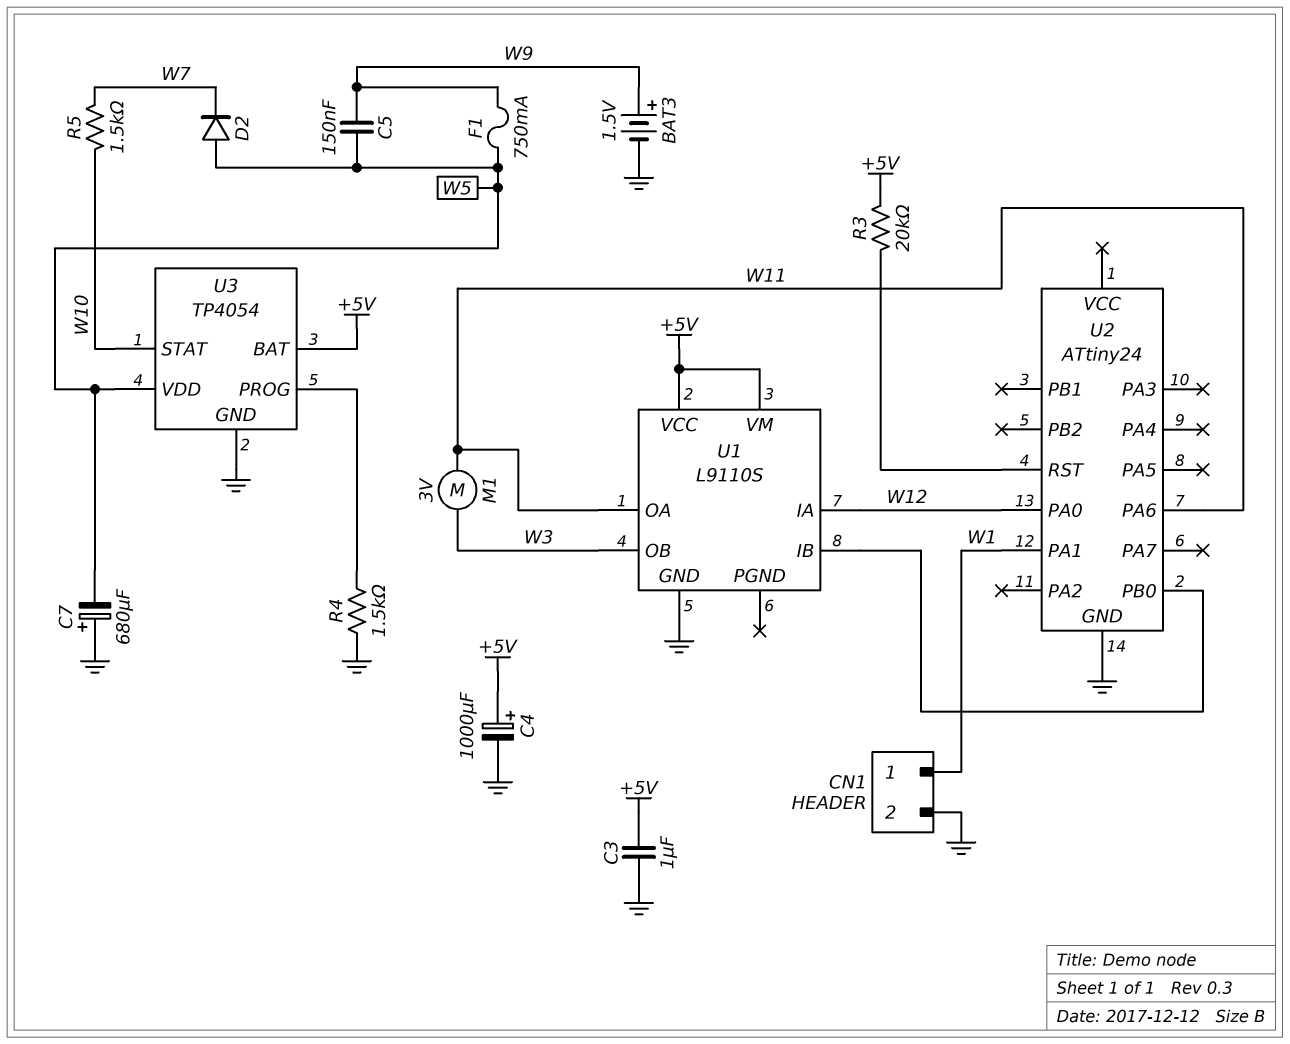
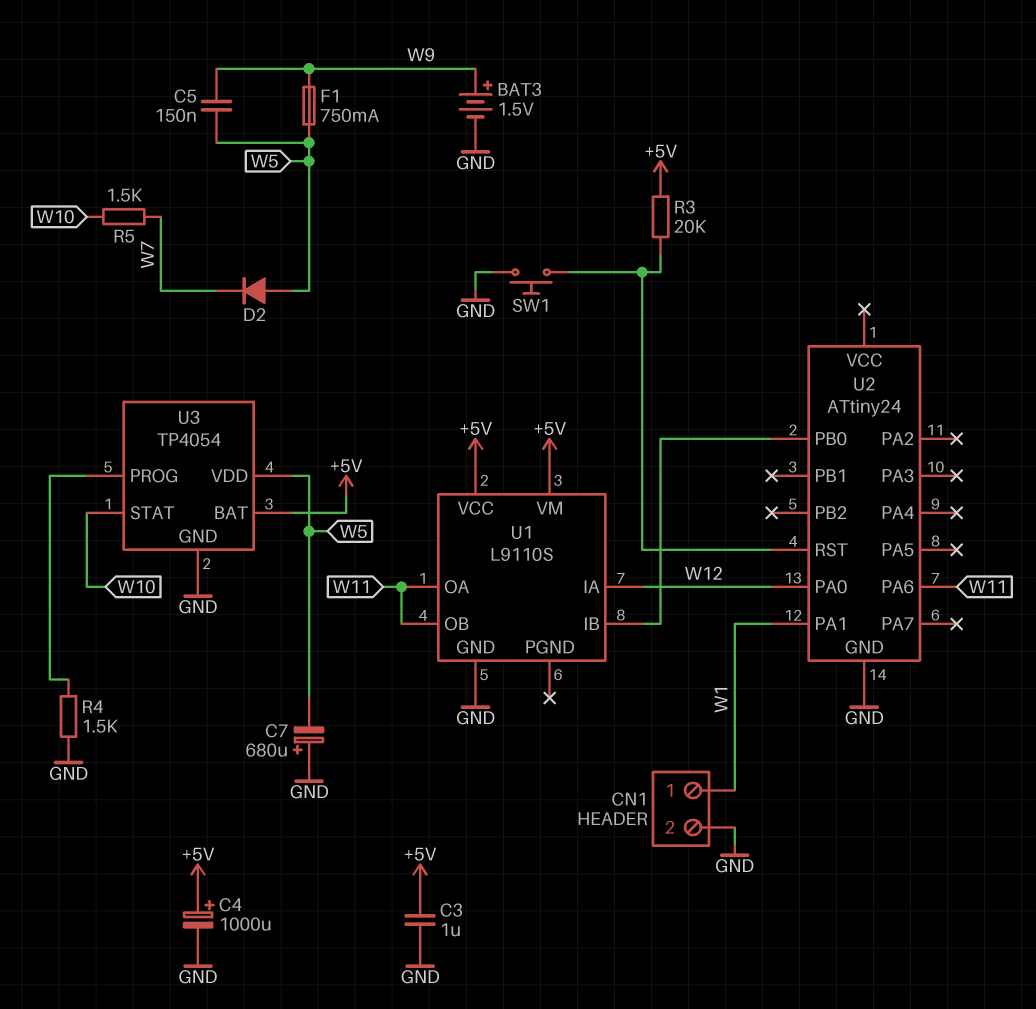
M1: motor 3V (W3, W11) -> none
SW1: none -> button (GND, U2/RST)
U1 pin OB: W3 -> W11

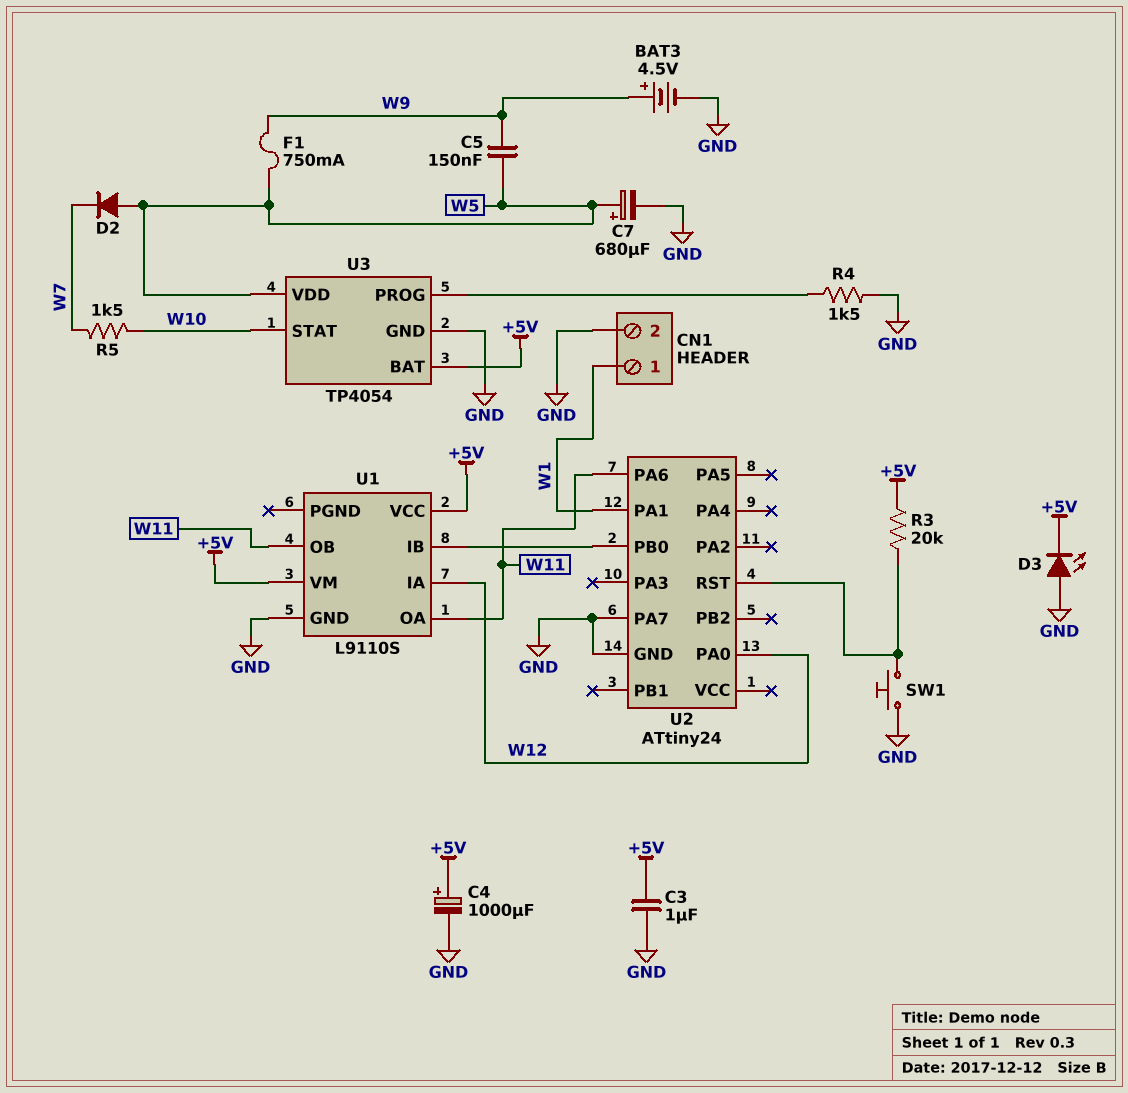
BAT3: 1.5V (plus W9, minus GND) -> 4.5V (plus W9, minus GND)
C7: 680uF (plus GND, minus W5) -> 680uF (plus W5, minus GND)
D3: none -> LED (A GND, K +5V)
U2 pin PA7: none -> GND

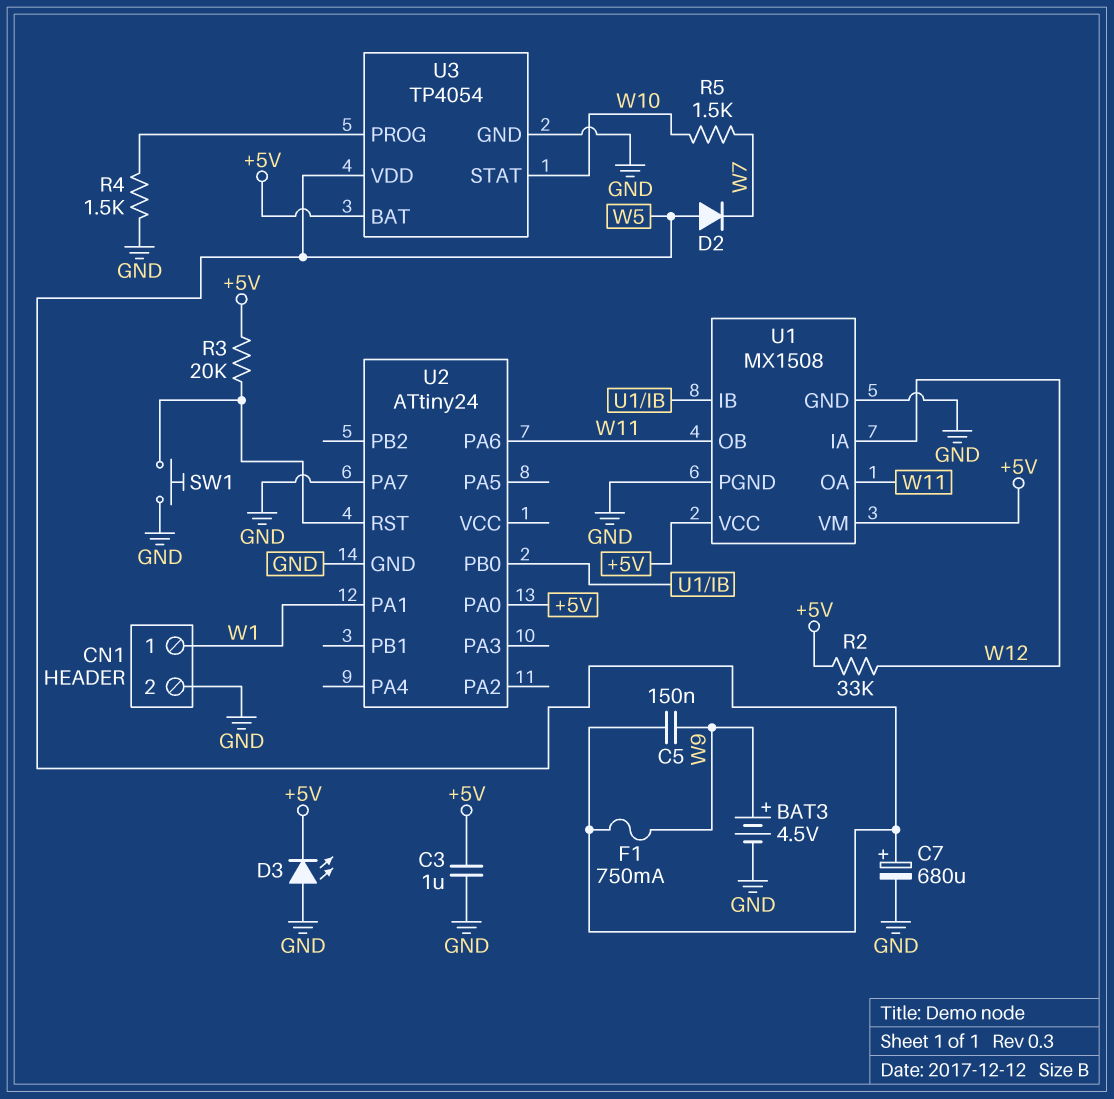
C4: 1000uF (plus +5V, minus GND) -> none
R2: none -> 33k (+5V, W12)
U1: L9110S -> MX1508
U1 pin PGND: none -> GND
U2 pin PA0: W12 -> +5V

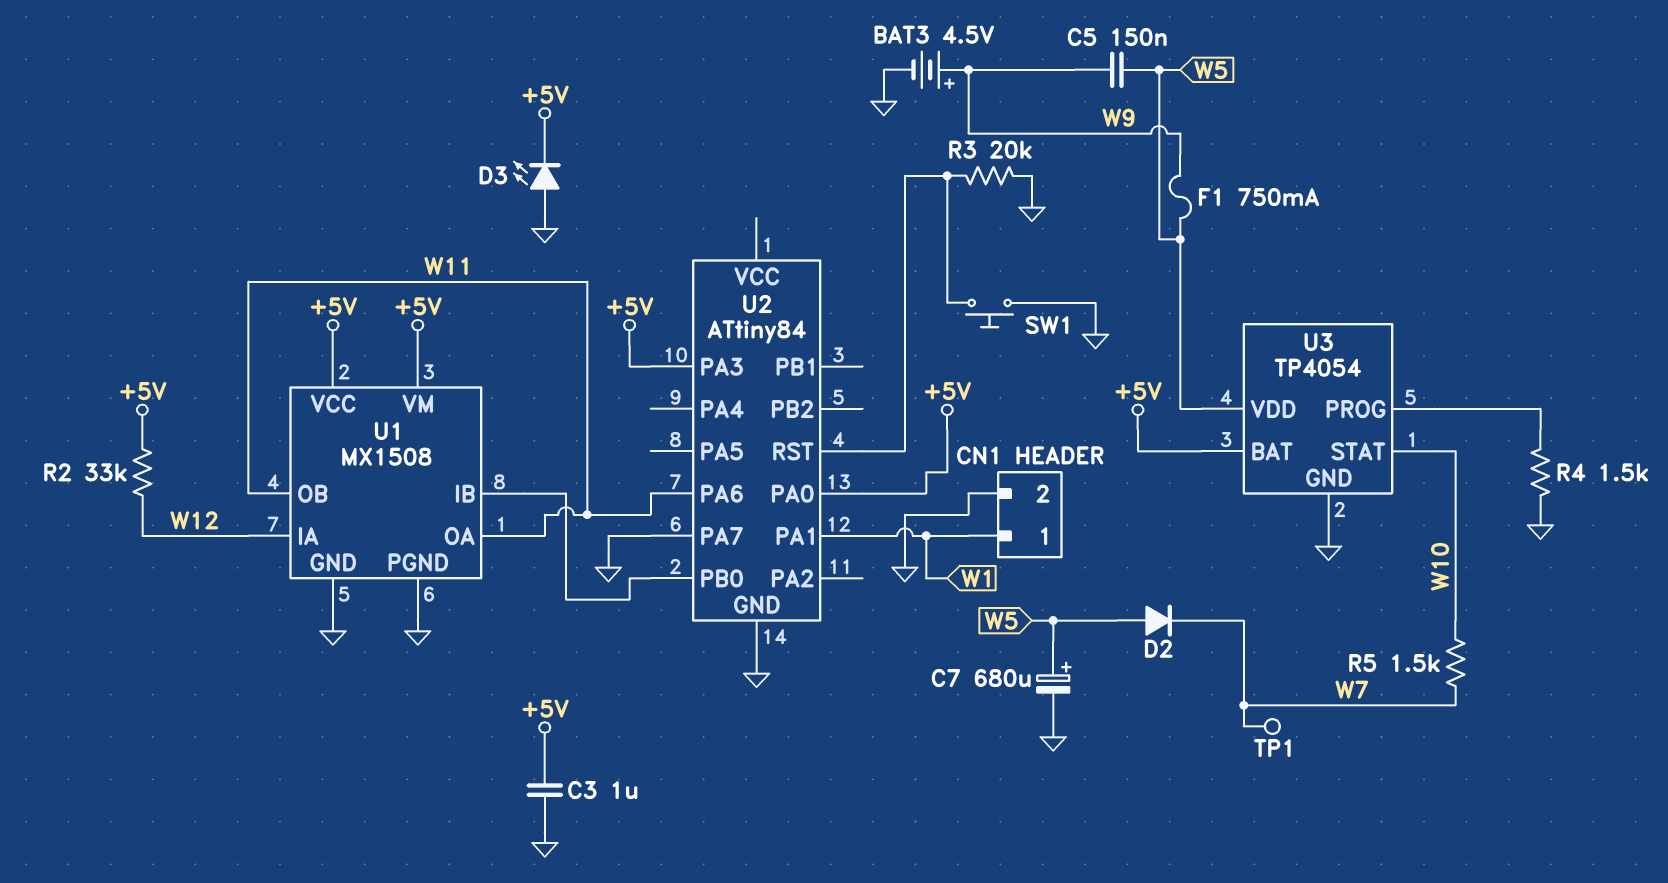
R3: 20k (+5V, U2/RST) -> 20k (GND, U2/RST)
TP1: none -> test point (W7)
U2: ATtiny24 -> ATtiny84
U2 pin PA3: none -> +5V

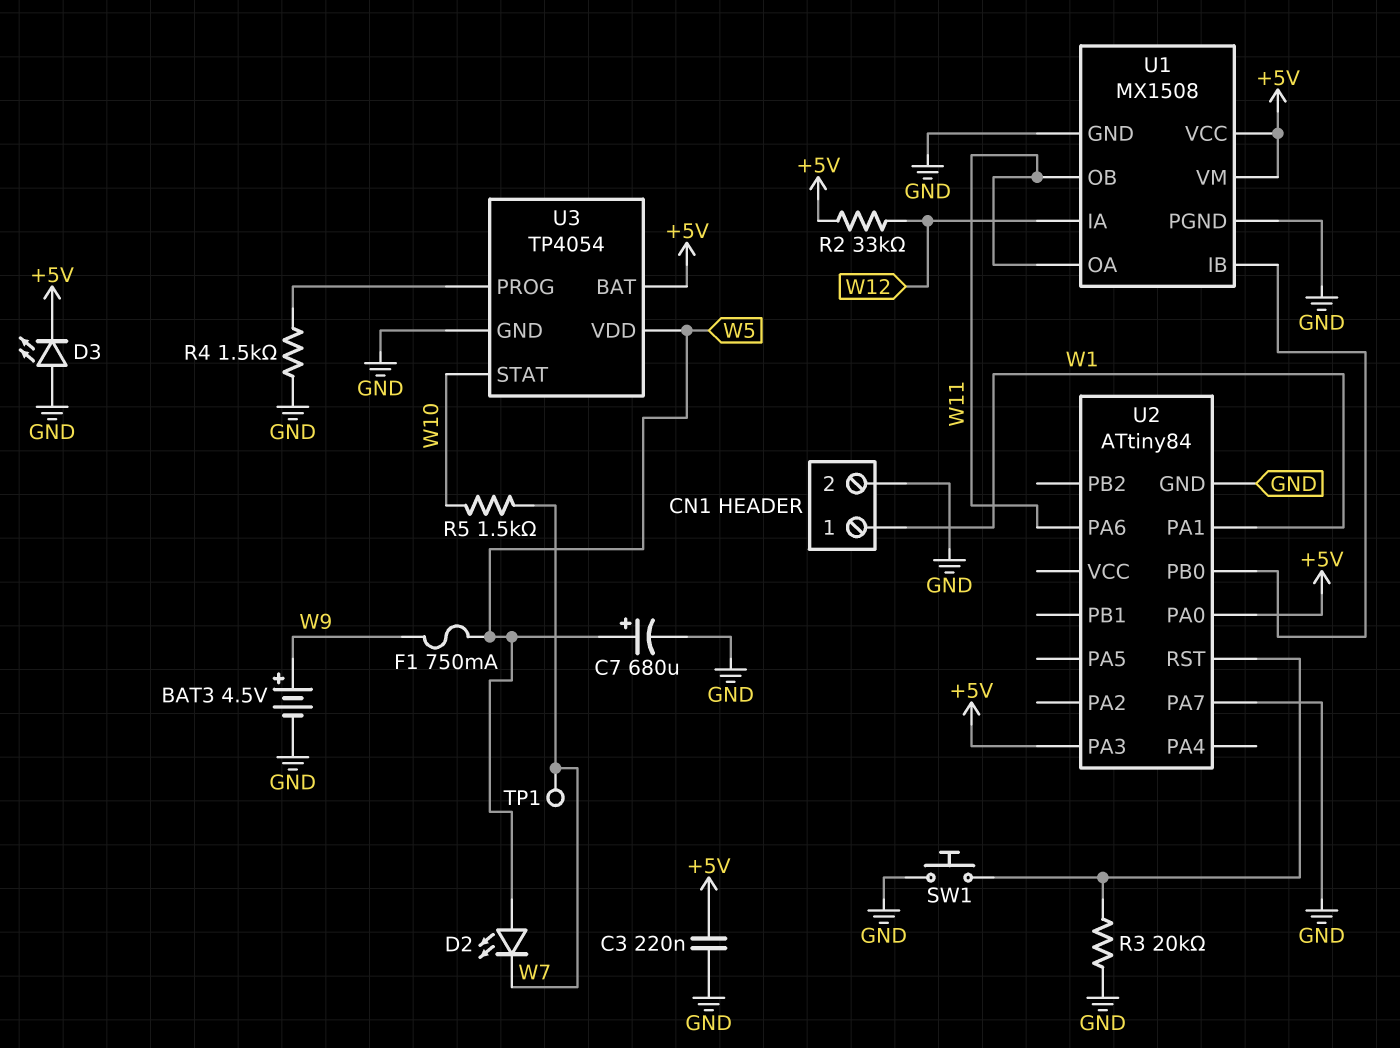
C3: 1uF (+5V, GND) -> 220nF (+5V, GND)
C5: 150nF (W5, W9) -> none
D2: diode (A W5, K W7) -> LED (A W5, K W7)

